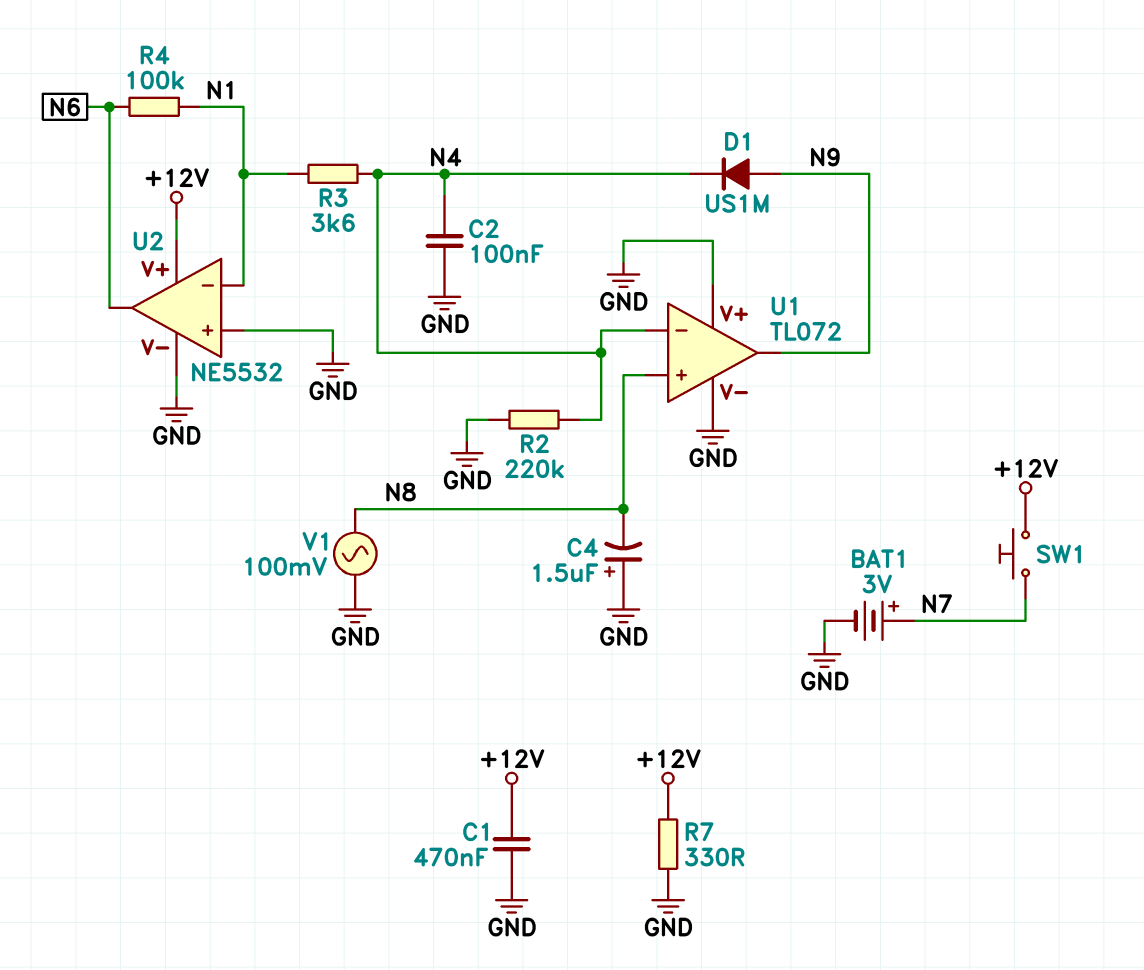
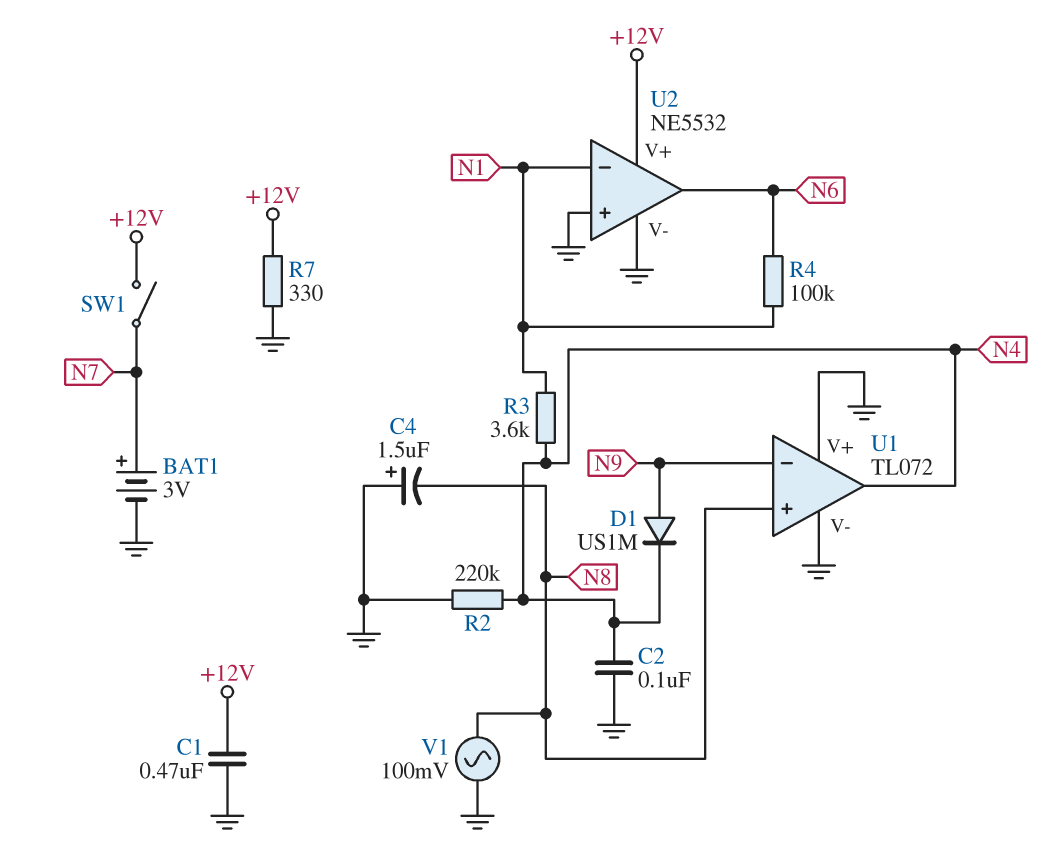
SW1: button (+12V, N7) -> switch (+12V, N7)
U1 pin in-: N4 -> N9
U1 pin out: N9 -> N4

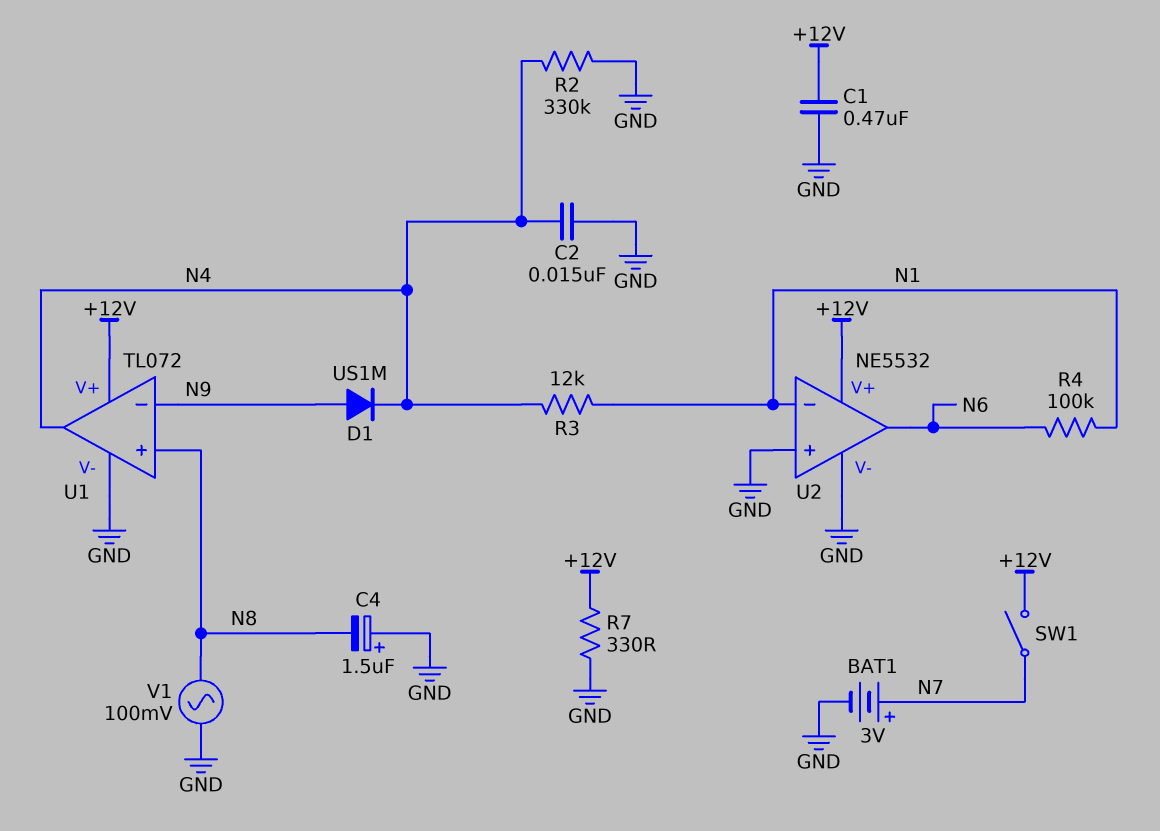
C2: 100nF (GND, N4) -> 15nF (GND, N4)
R2: 220k (GND, N4) -> 330k (GND, N4)
R3: 3.6k (N1, N4) -> 12k (N1, N4)
U1 pin V+: GND -> +12V

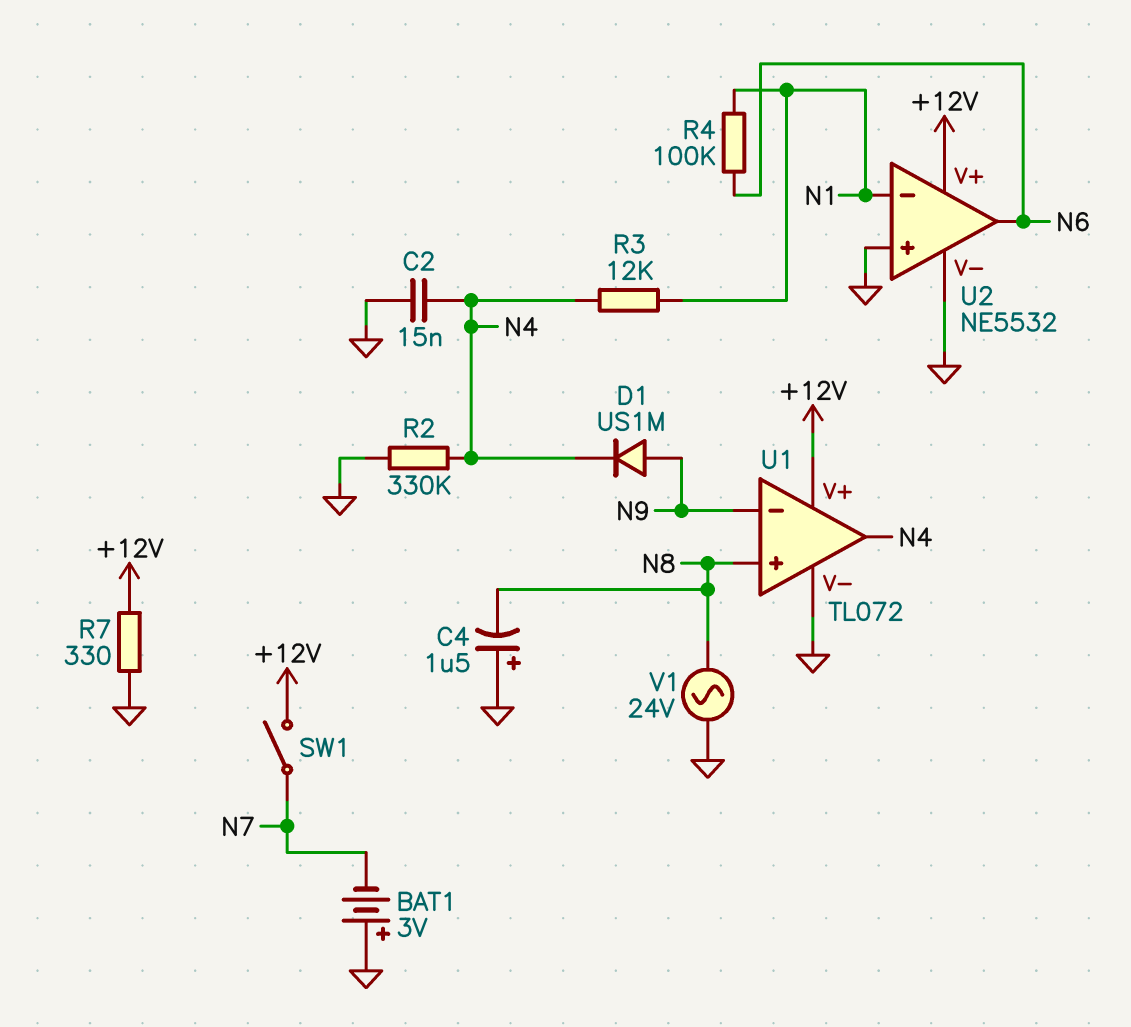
BAT1: 3V (plus N7, minus GND) -> 3V (plus GND, minus N7)
C1: 470nF (+12V, GND) -> none
V1: AC 100mV (GND, N8) -> AC 24V (GND, N8)

